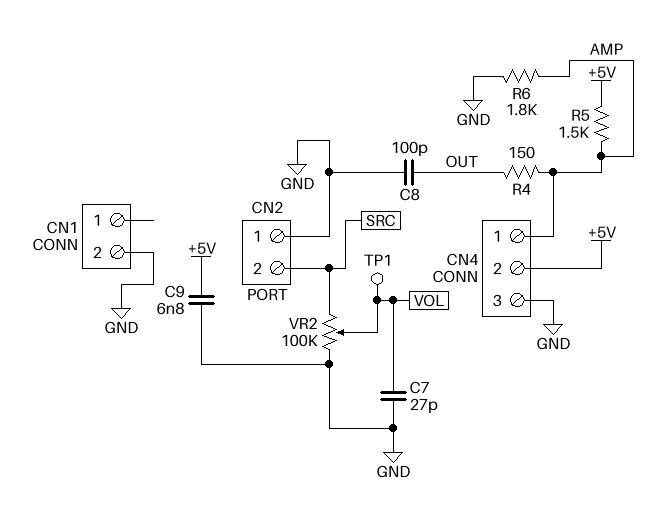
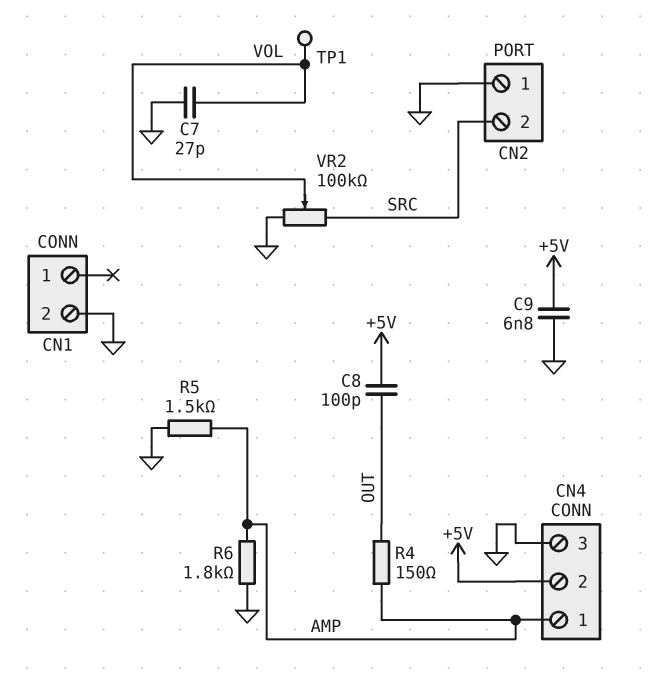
C8: 100pF (GND, OUT) -> 100pF (+5V, OUT)
R5: 1.5k (+5V, AMP) -> 1.5k (AMP, GND)

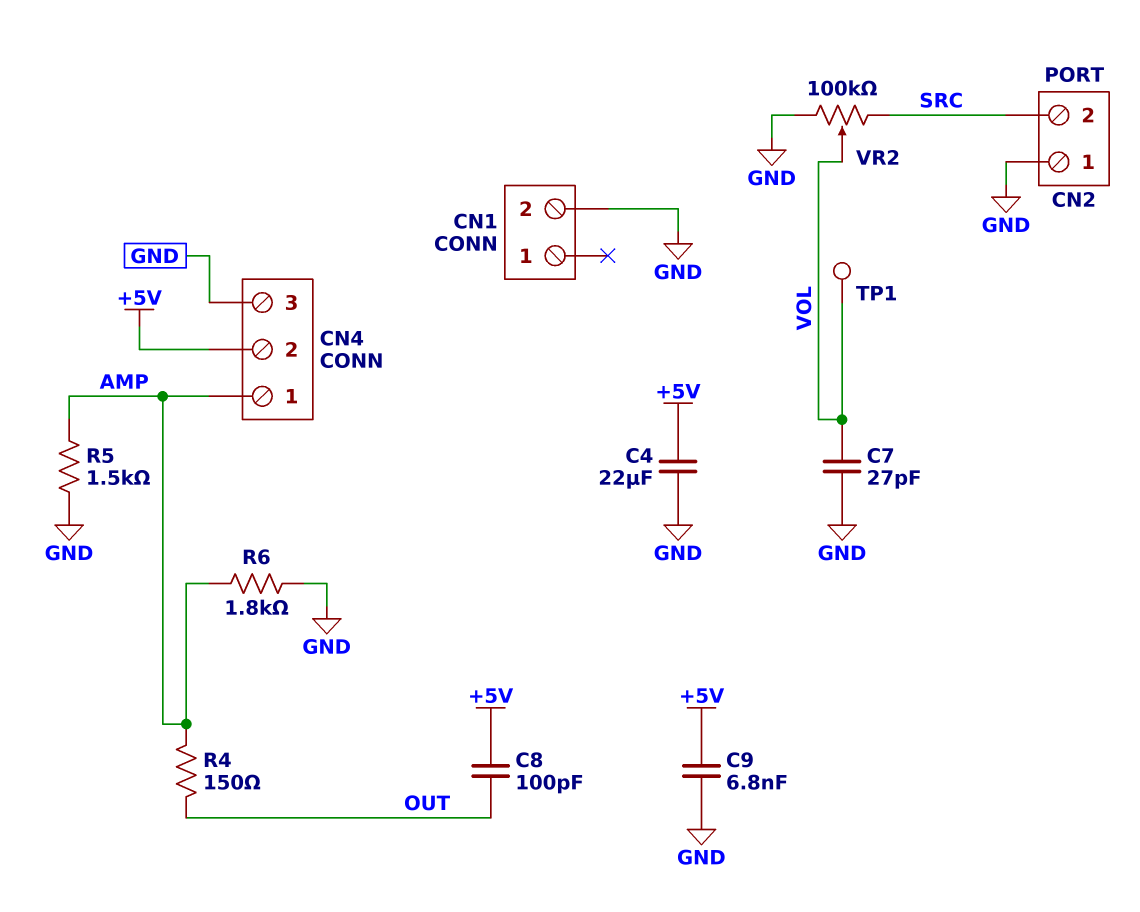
C4: none -> 22uF (+5V, GND)

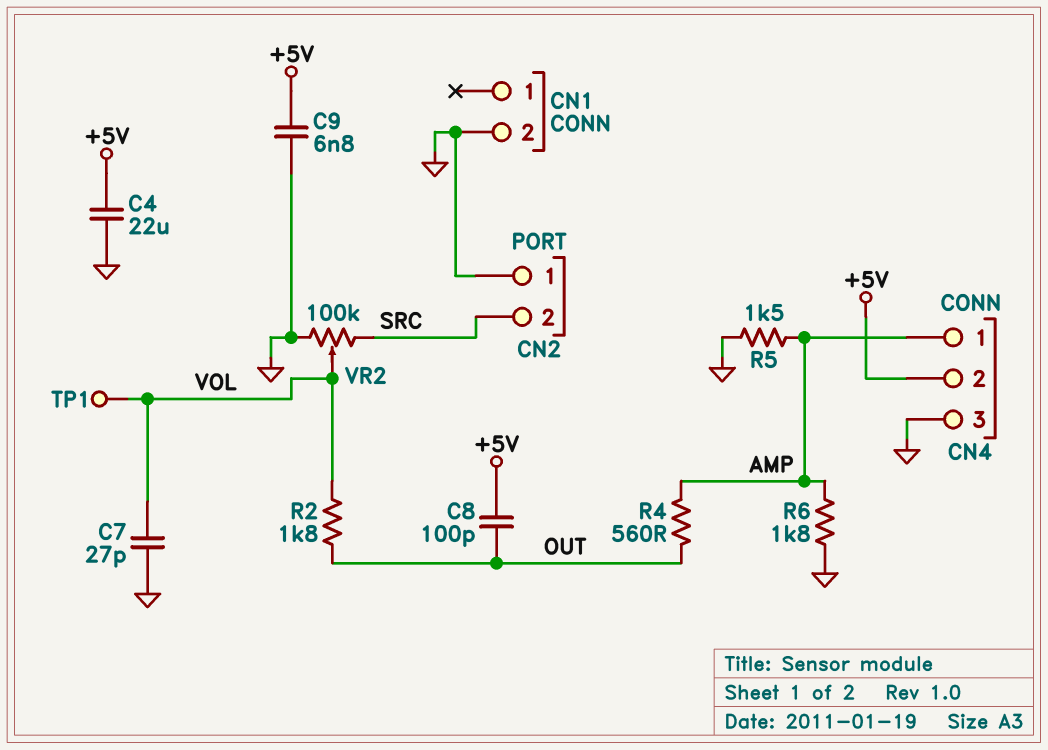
R2: none -> 1.8k (OUT, VOL)
R4: 150 (AMP, OUT) -> 560 (AMP, OUT)

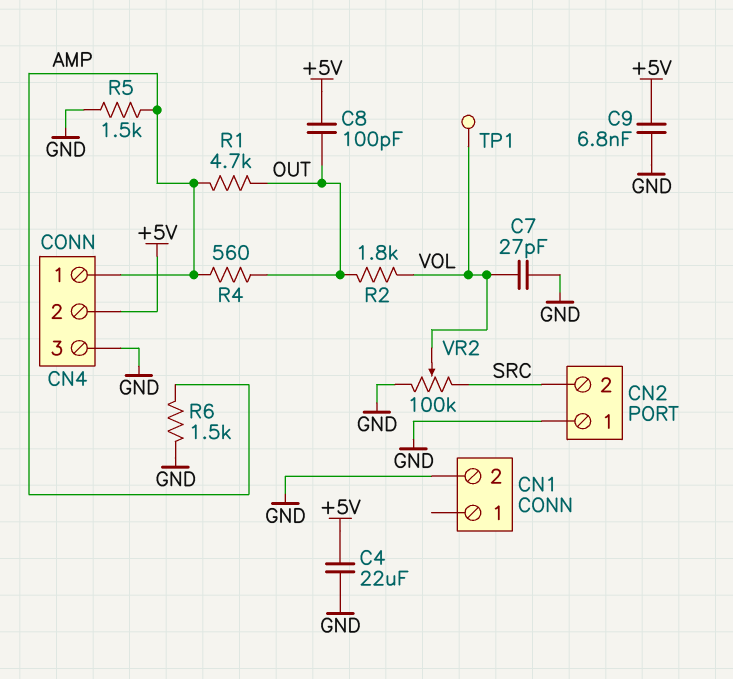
R1: none -> 4.7k (AMP, OUT)
R6: 1.8k (AMP, GND) -> 1.5k (AMP, GND)

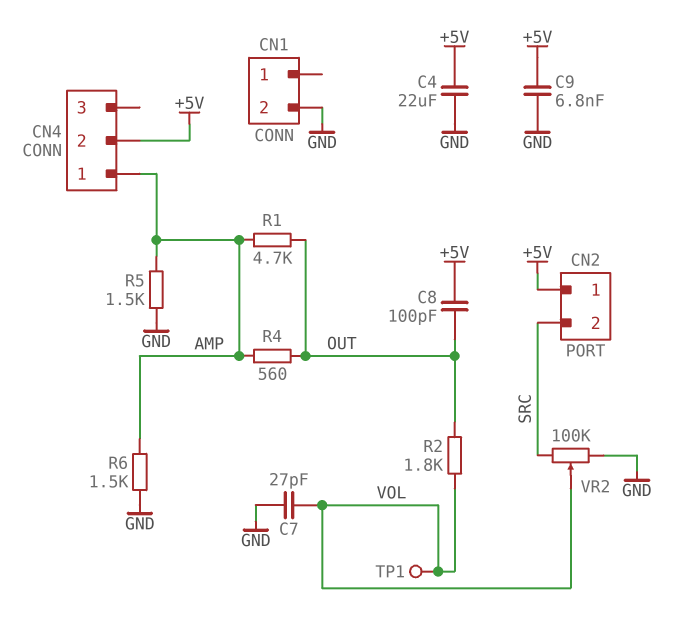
CN2 pin 1: GND -> +5V
CN4 pin 3: GND -> none

